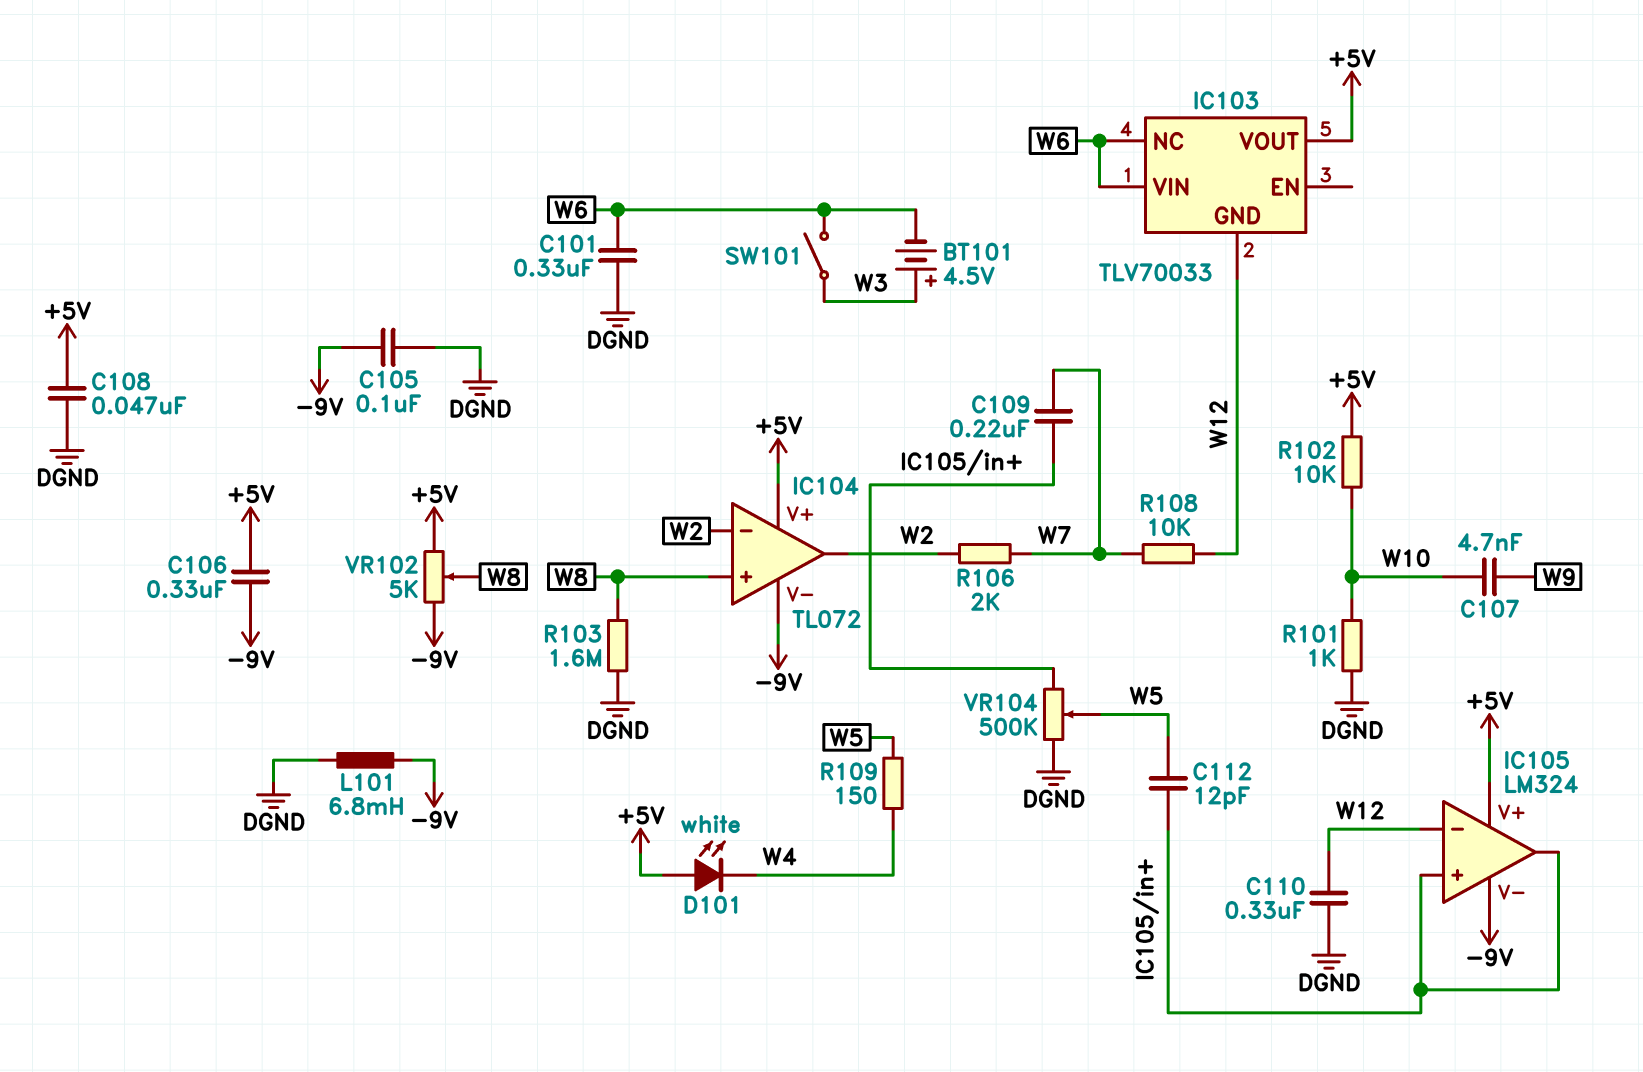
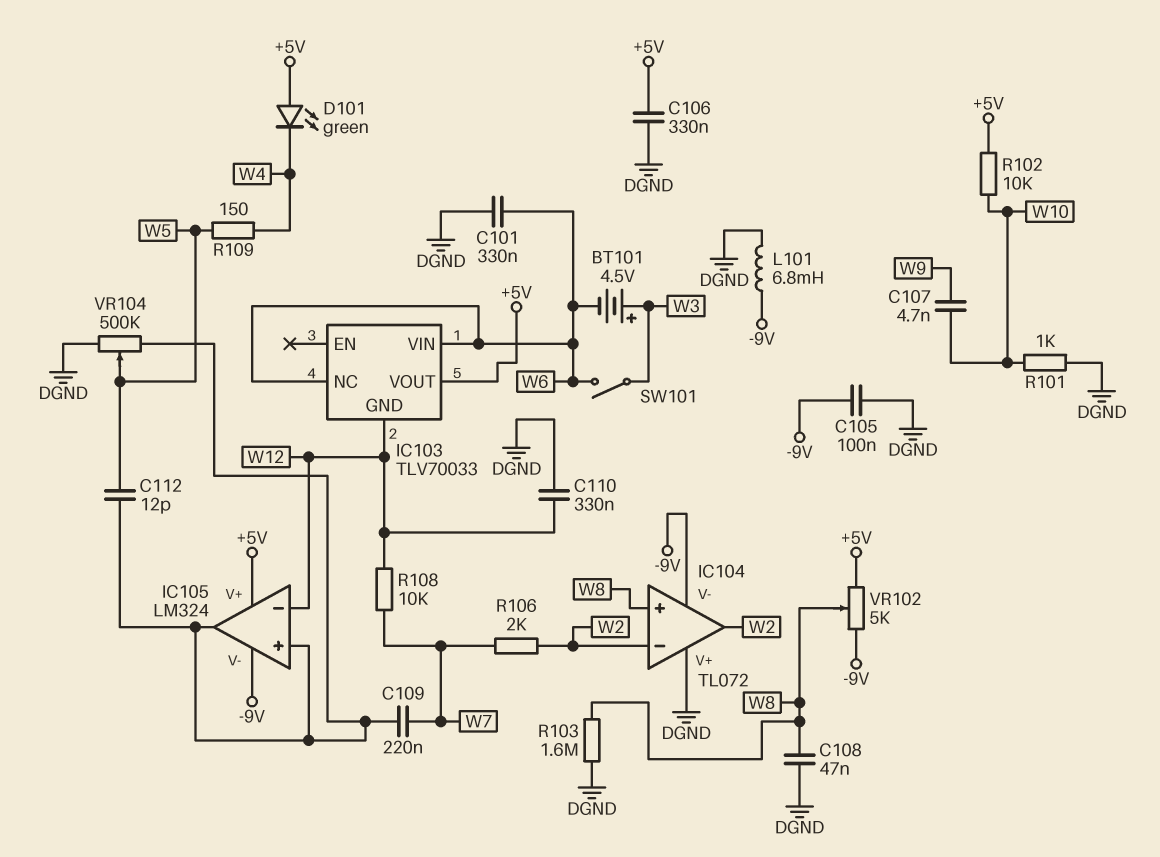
C106: 330nF (+5V, -9V) -> 330nF (+5V, DGND)
C108: 47nF (+5V, DGND) -> 47nF (DGND, W8)
D101: LED white (A +5V, K W4) -> LED green (A +5V, K W4)
IC104 pin V+: +5V -> DGND

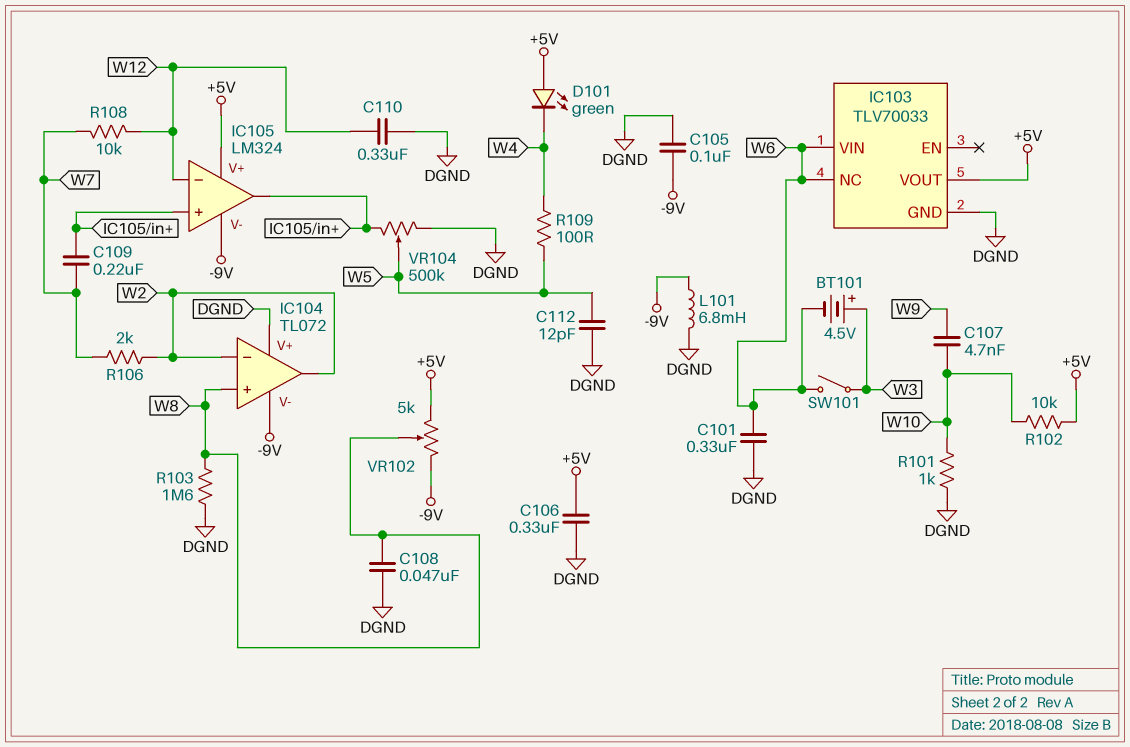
C112: 12pF (IC105/in+, W5) -> 12pF (DGND, W5)
IC103 pin GND: W12 -> DGND
R109: 150 (W4, W5) -> 100 (W4, W5)

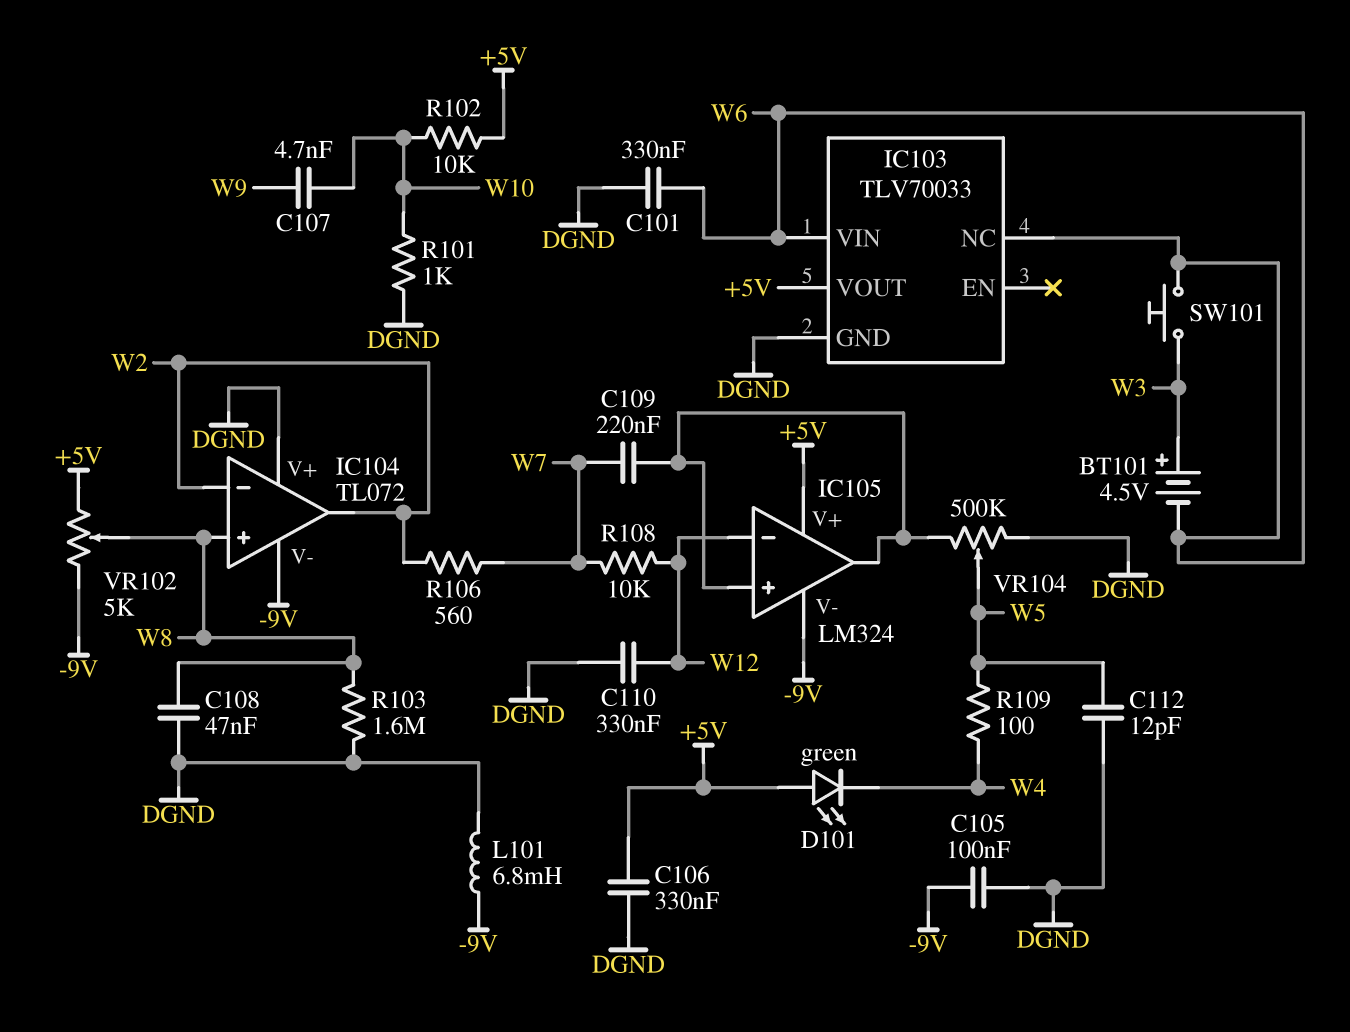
R106: 2k (W2, W7) -> 560 (W2, W7)
SW101: switch (W3, W6) -> button (W3, W6)

